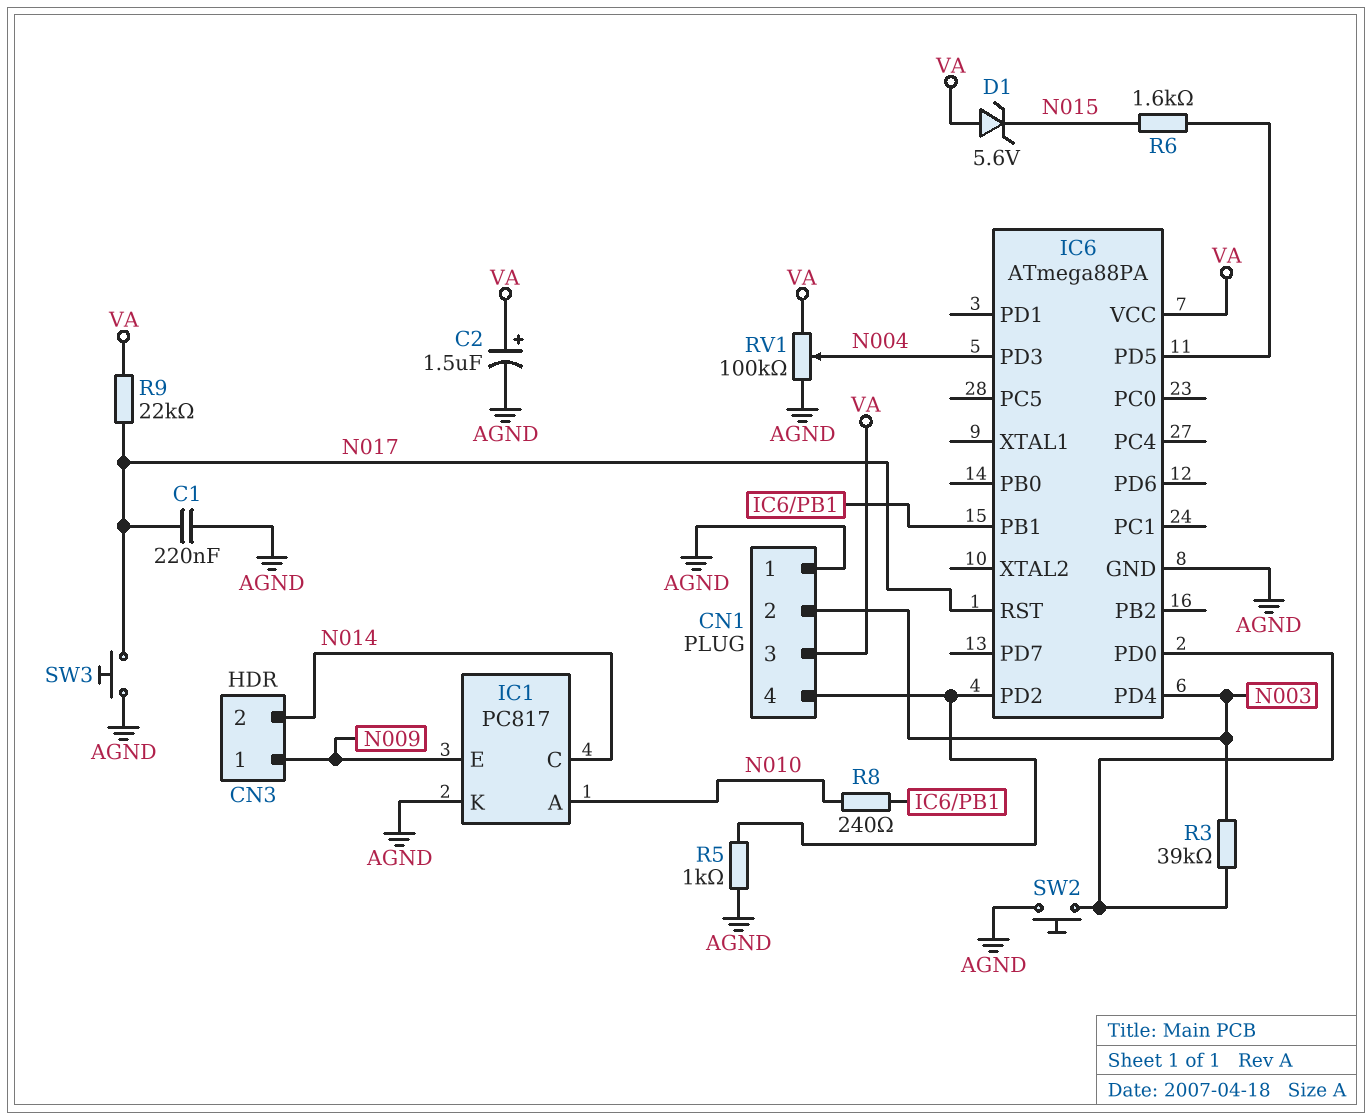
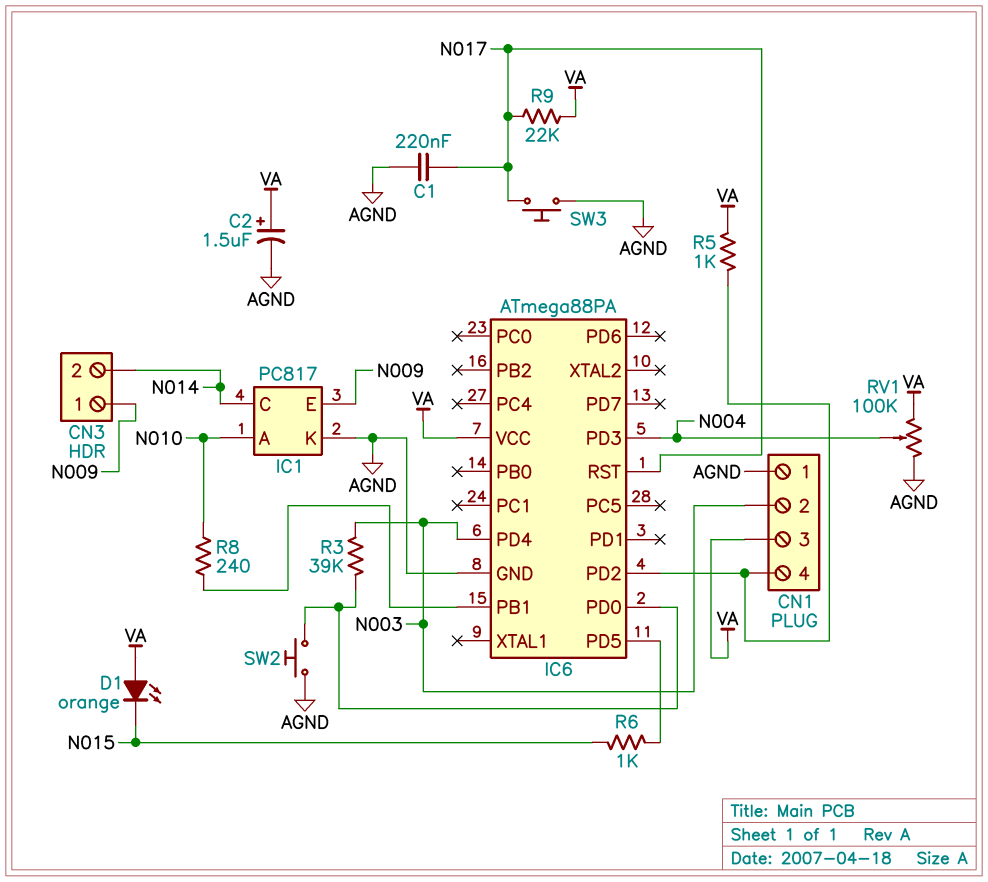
D1: zener 5.6V (A VA, K N015) -> LED orange (A VA, K N015)
R5: 1k (AGND, CN1/4) -> 1k (CN1/4, VA)
R6: 1.6k (IC6/PD5, N015) -> 1k (IC6/PD5, N015)

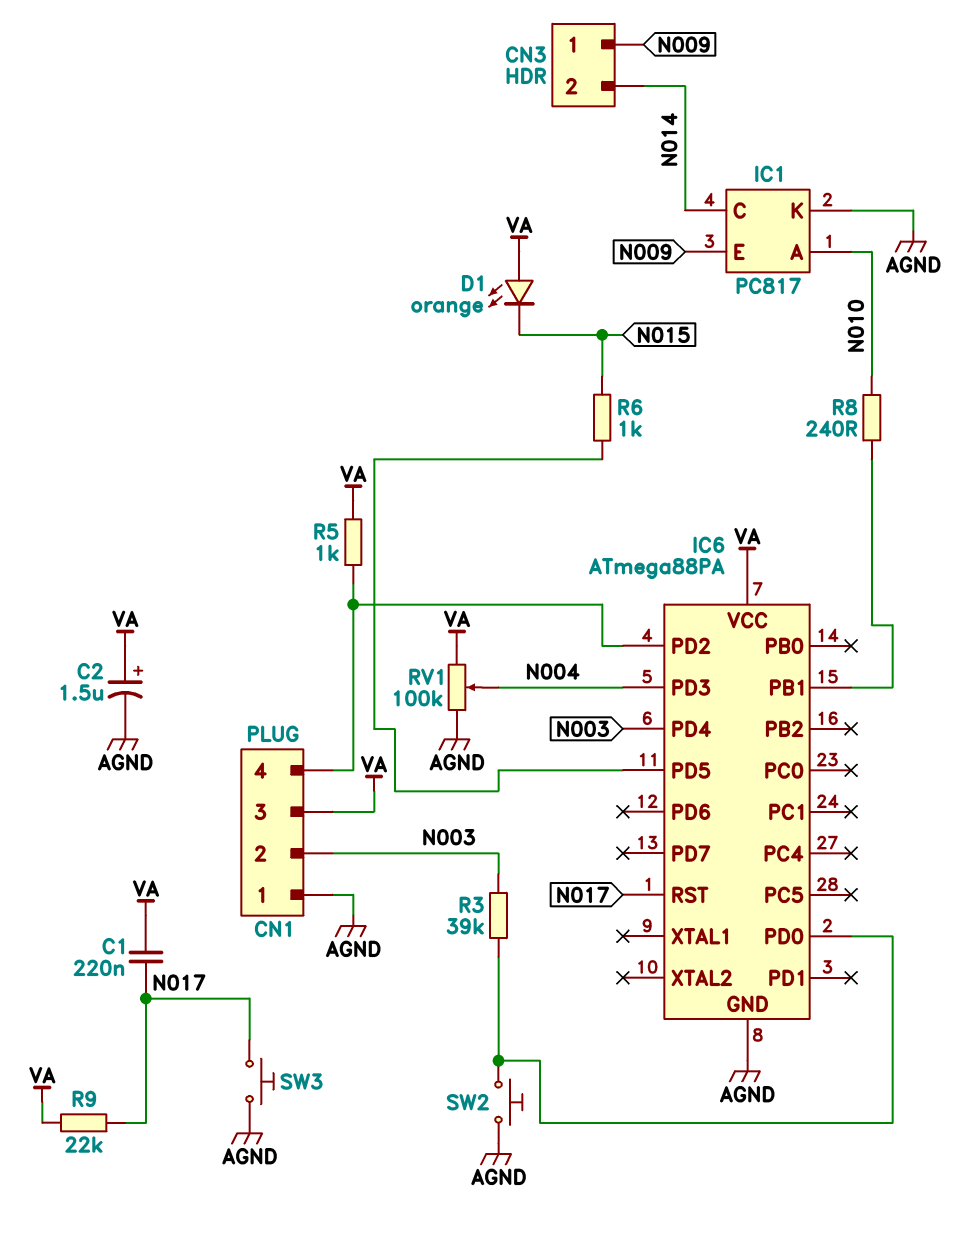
C1: 220nF (AGND, N017) -> 220nF (N017, VA)

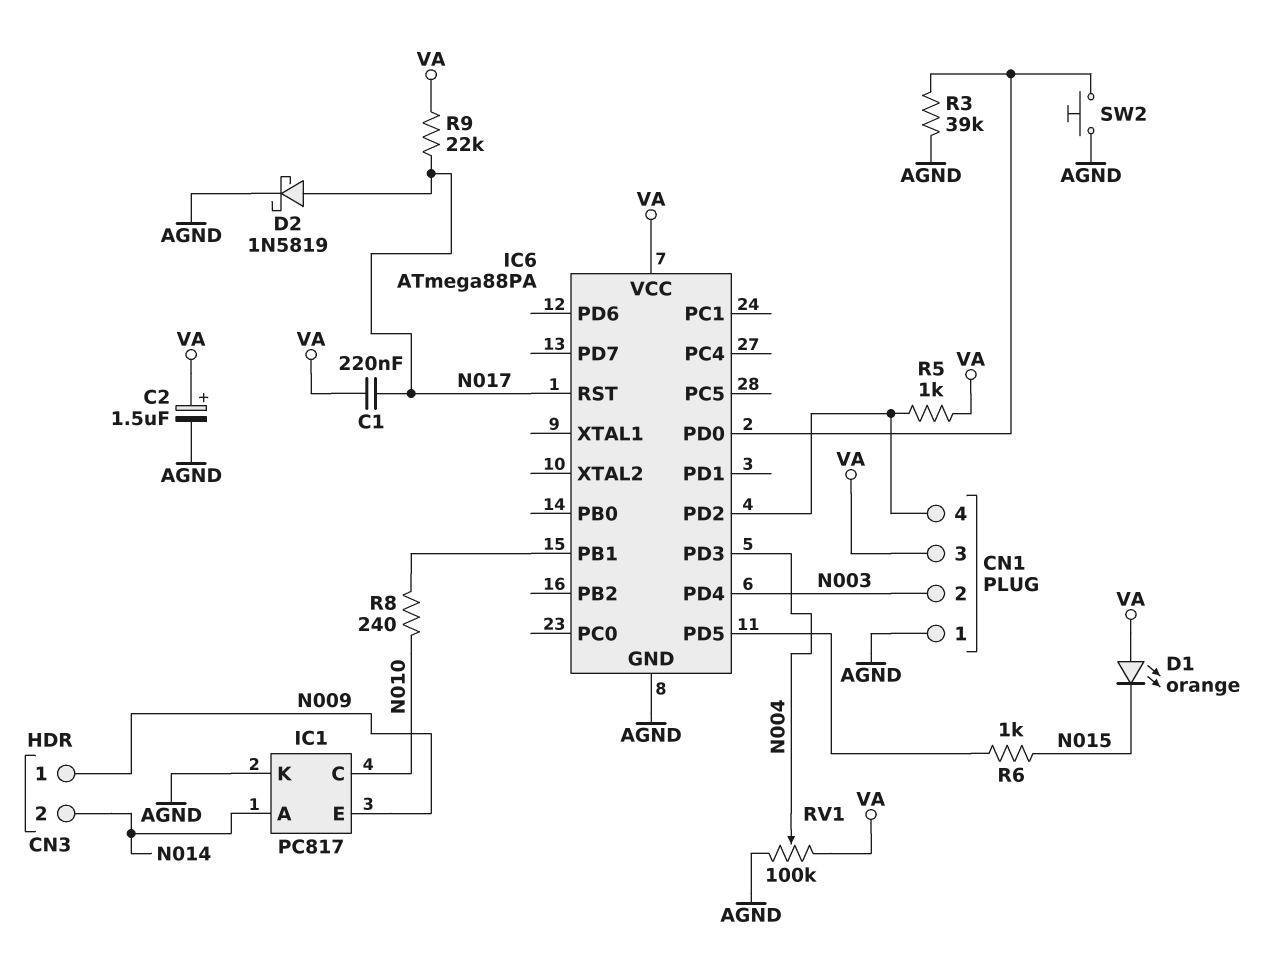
D2: none -> schottky 1N5819 (A N017, K AGND)
IC1 pin A: N010 -> N014
IC1 pin C: N014 -> N010
R3: 39k (IC6/PD0, N003) -> 39k (AGND, IC6/PD0)
SW3: button (AGND, N017) -> none

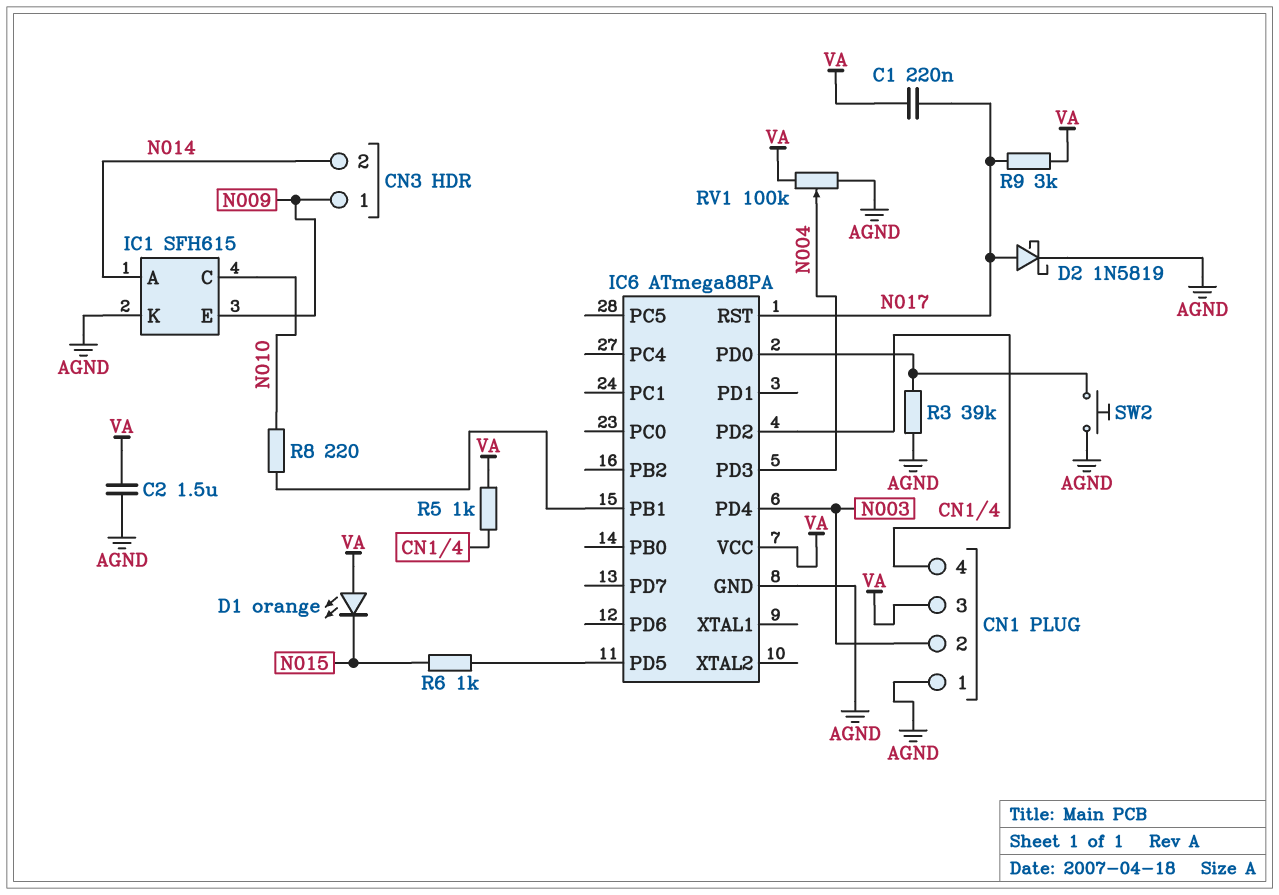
C2: 1.5uF (plus VA, minus AGND) -> 1.5uF (AGND, VA)
IC1: PC817 -> SFH615
R8: 240 (IC6/PB1, N010) -> 220 (IC6/PB1, N010)
R9: 22k (N017, VA) -> 3k (N017, VA)

